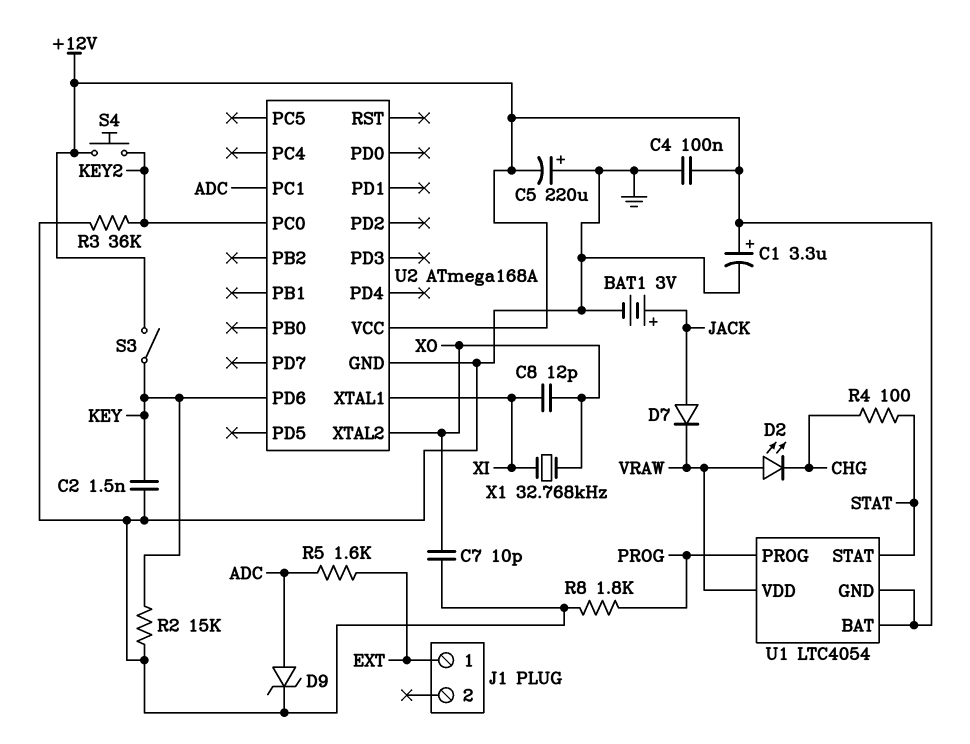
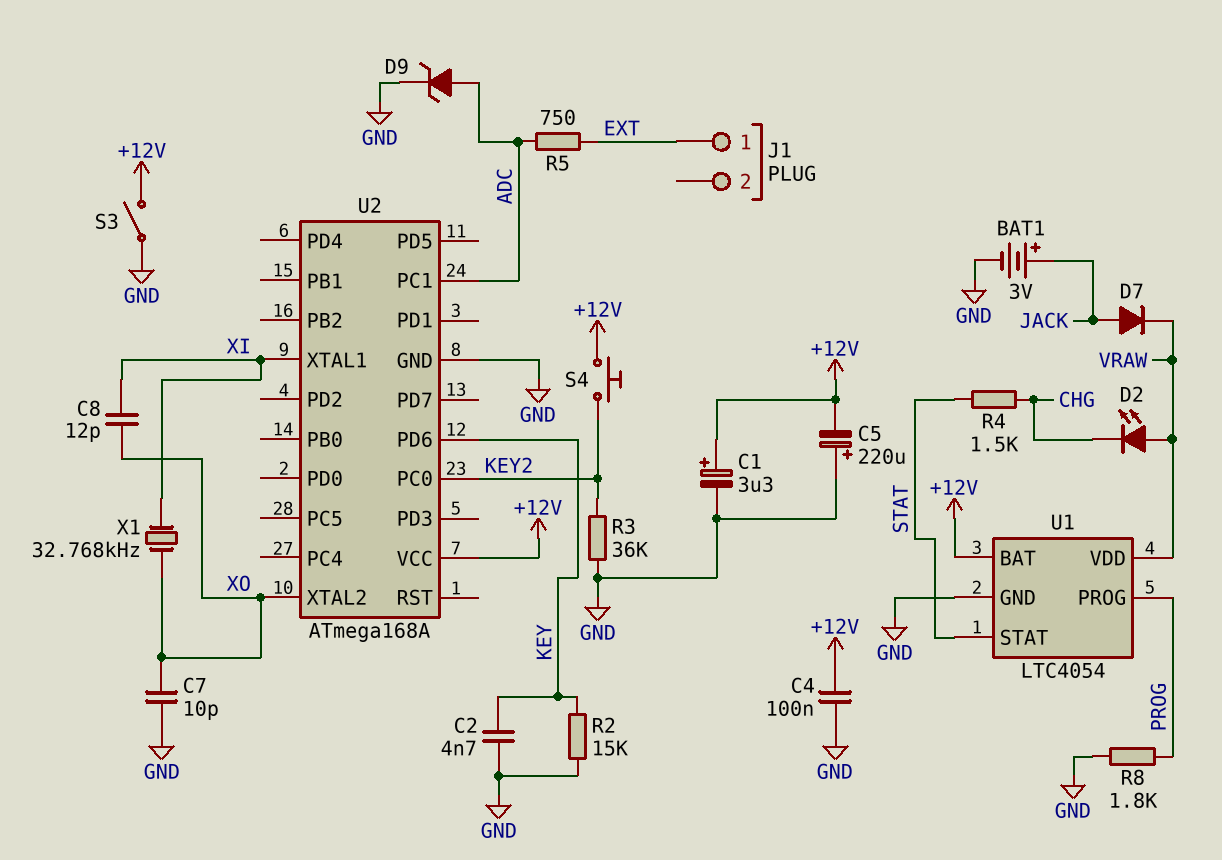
C2: 1.5nF (GND, KEY) -> 4.7nF (GND, KEY)
R4: 100 (CHG, STAT) -> 1.5k (CHG, STAT)
R5: 1.6k (ADC, EXT) -> 750 (ADC, EXT)
S3: switch (+12V, KEY) -> switch (+12V, GND)
U1 pin GND: +12V -> GND

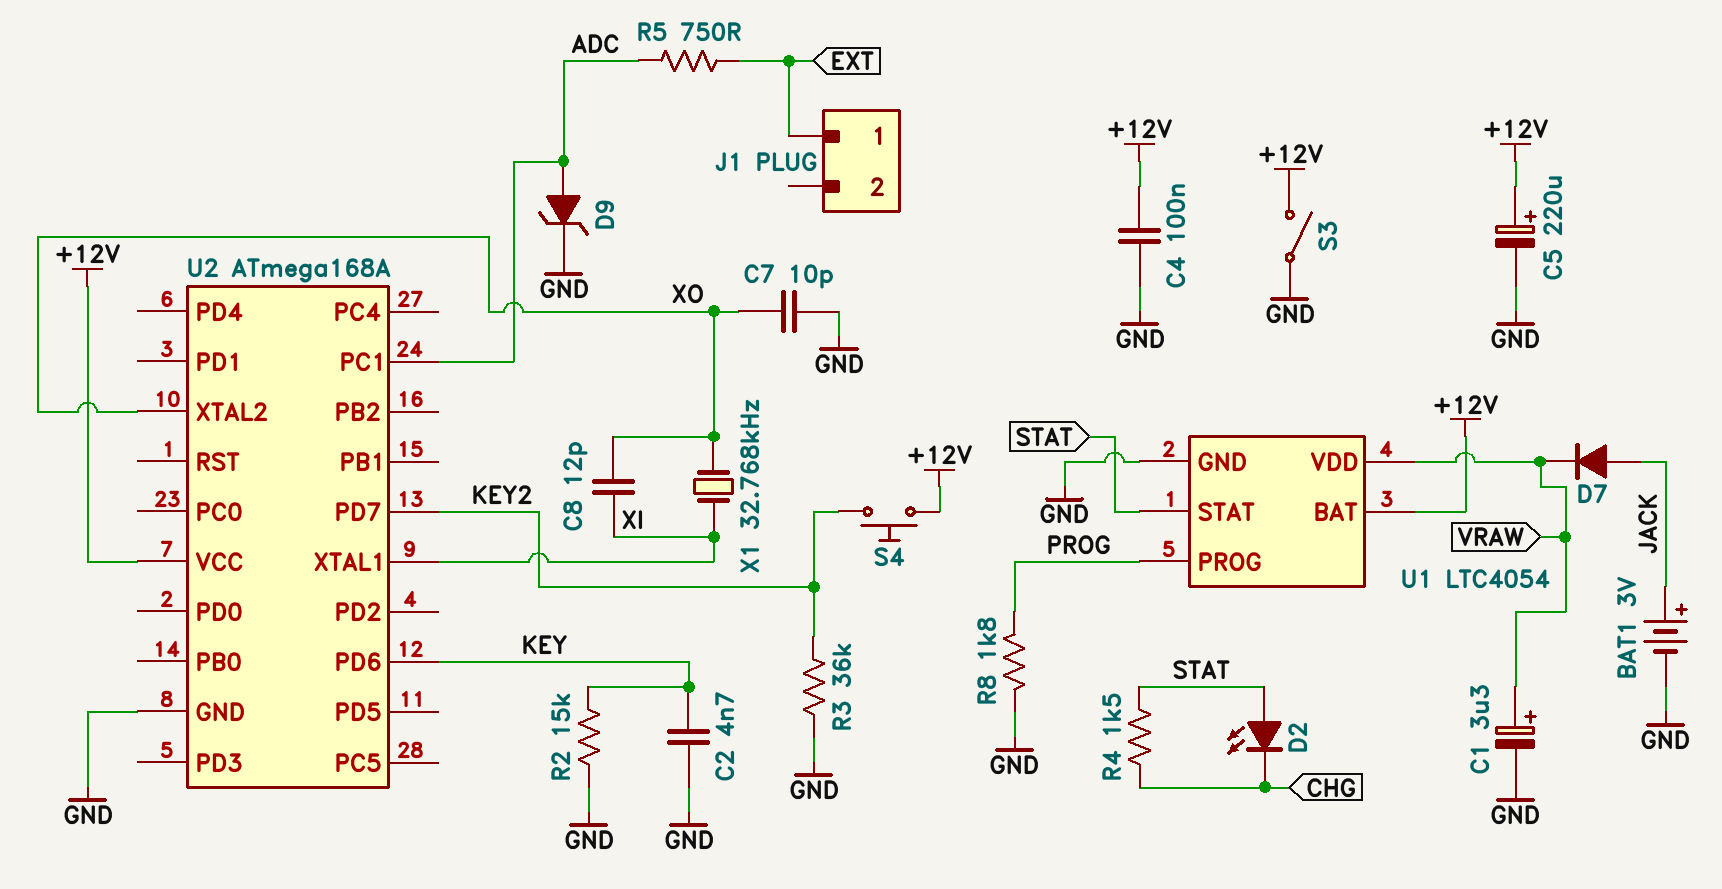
C1: 3.3uF (plus +12V, minus GND) -> 3.3uF (plus VRAW, minus GND)
C5: 220uF (plus GND, minus +12V) -> 220uF (plus +12V, minus GND)
D2: LED (A VRAW, K CHG) -> LED (A STAT, K CHG)
U2 pin PC0: KEY2 -> none
U2 pin PD7: none -> KEY2

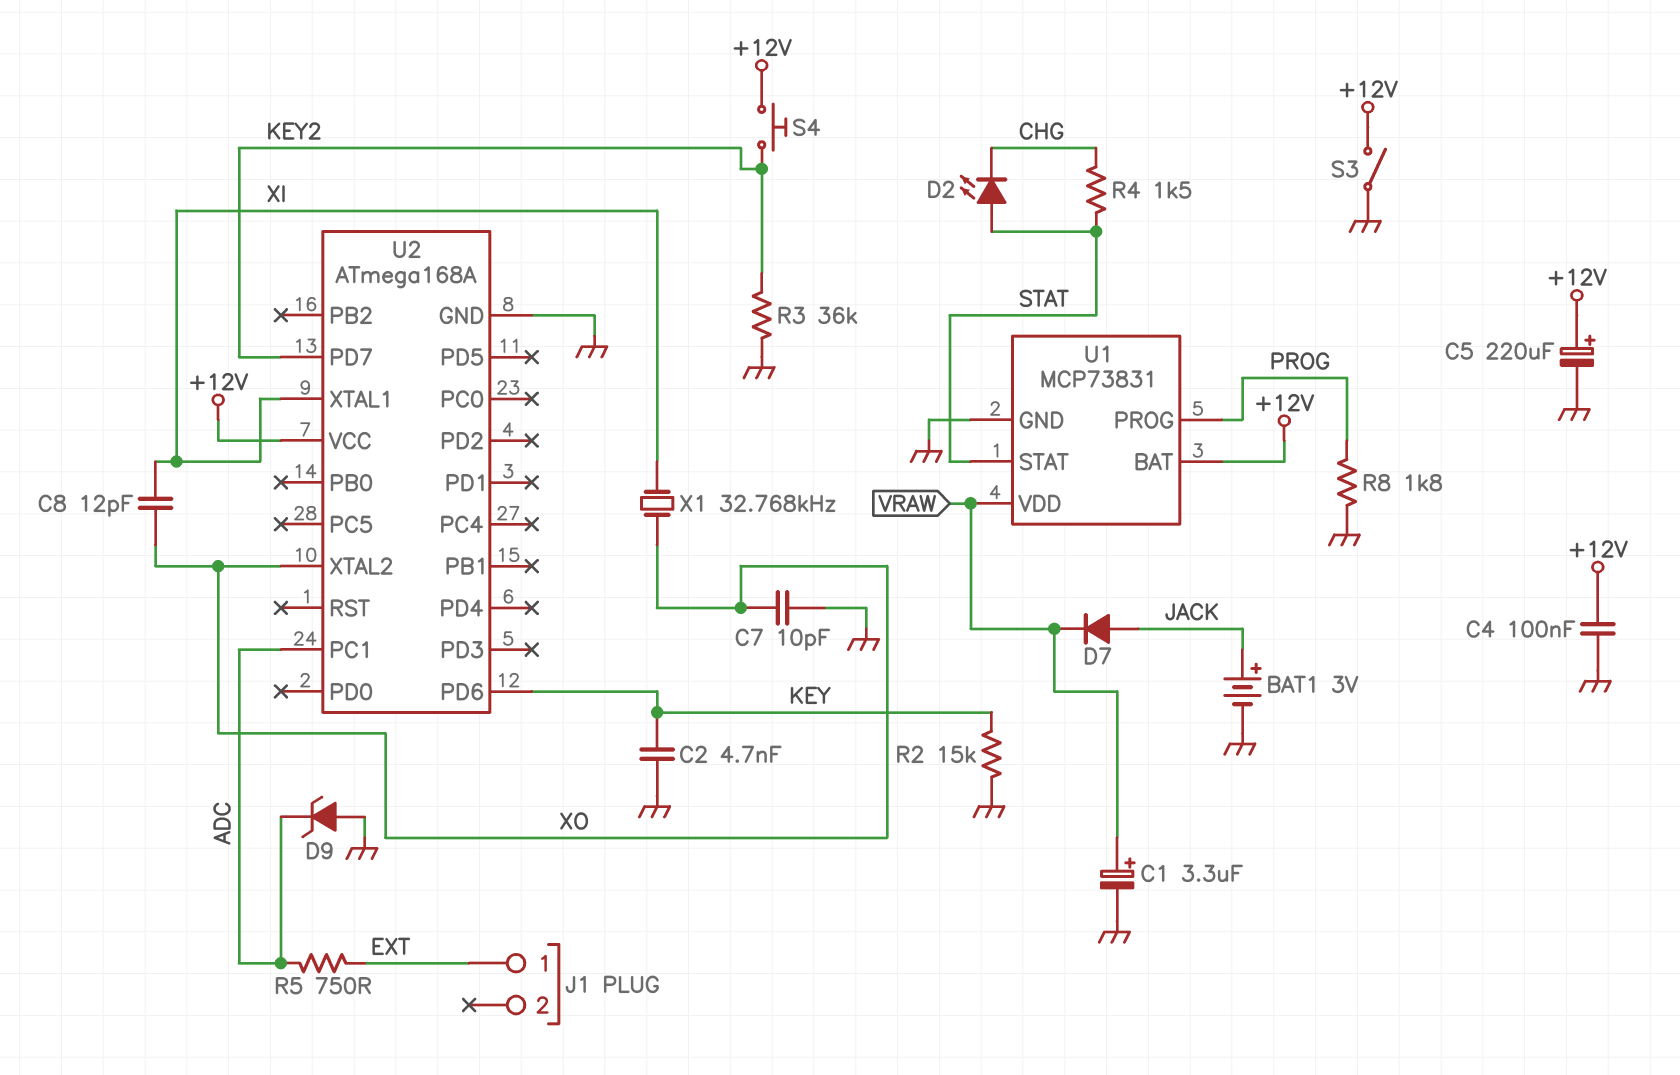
D9: zener (A ADC, K GND) -> zener (A GND, K ADC)
U1: LTC4054 -> MCP73831

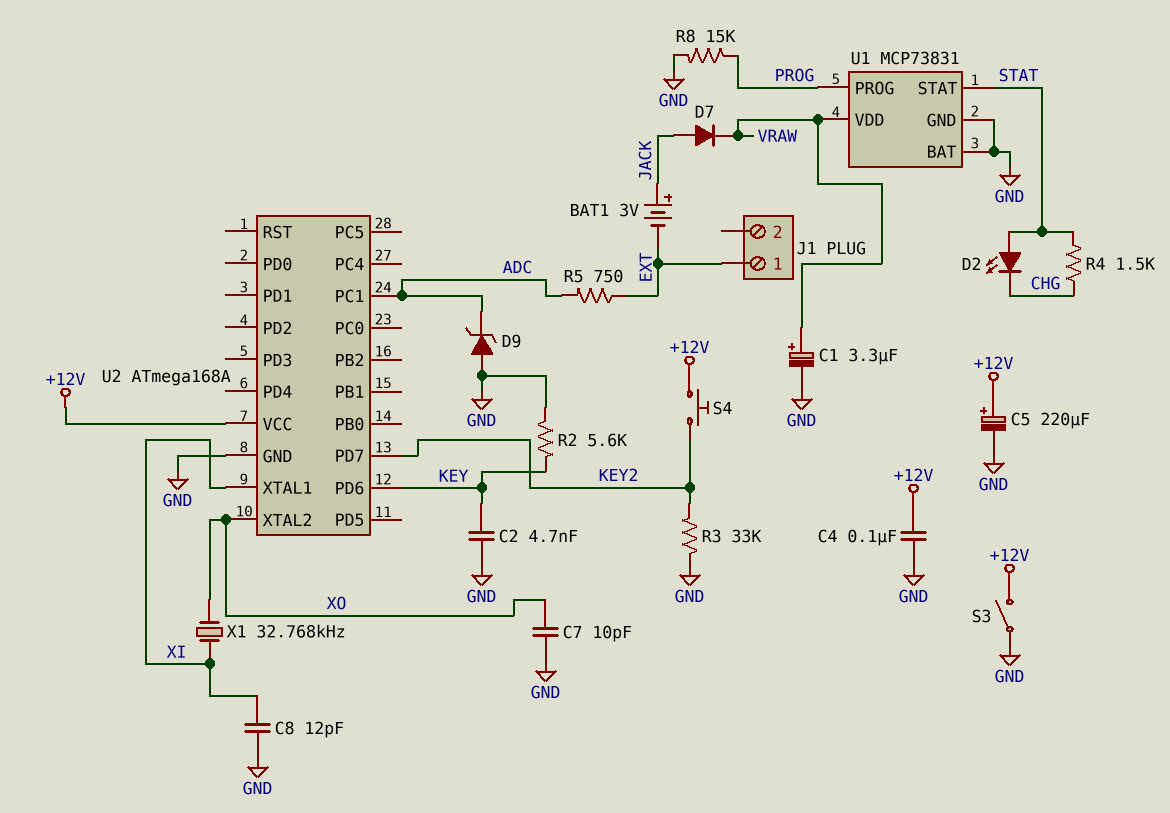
BAT1: 3V (plus JACK, minus GND) -> 3V (plus JACK, minus EXT)
C8: 12pF (XI, XO) -> 12pF (GND, XI)
R2: 15k (GND, KEY) -> 5.6k (GND, KEY)
R3: 36k (GND, KEY2) -> 33k (GND, KEY2)
R8: 1.8k (GND, PROG) -> 15k (GND, PROG)
U1 pin BAT: +12V -> GND

